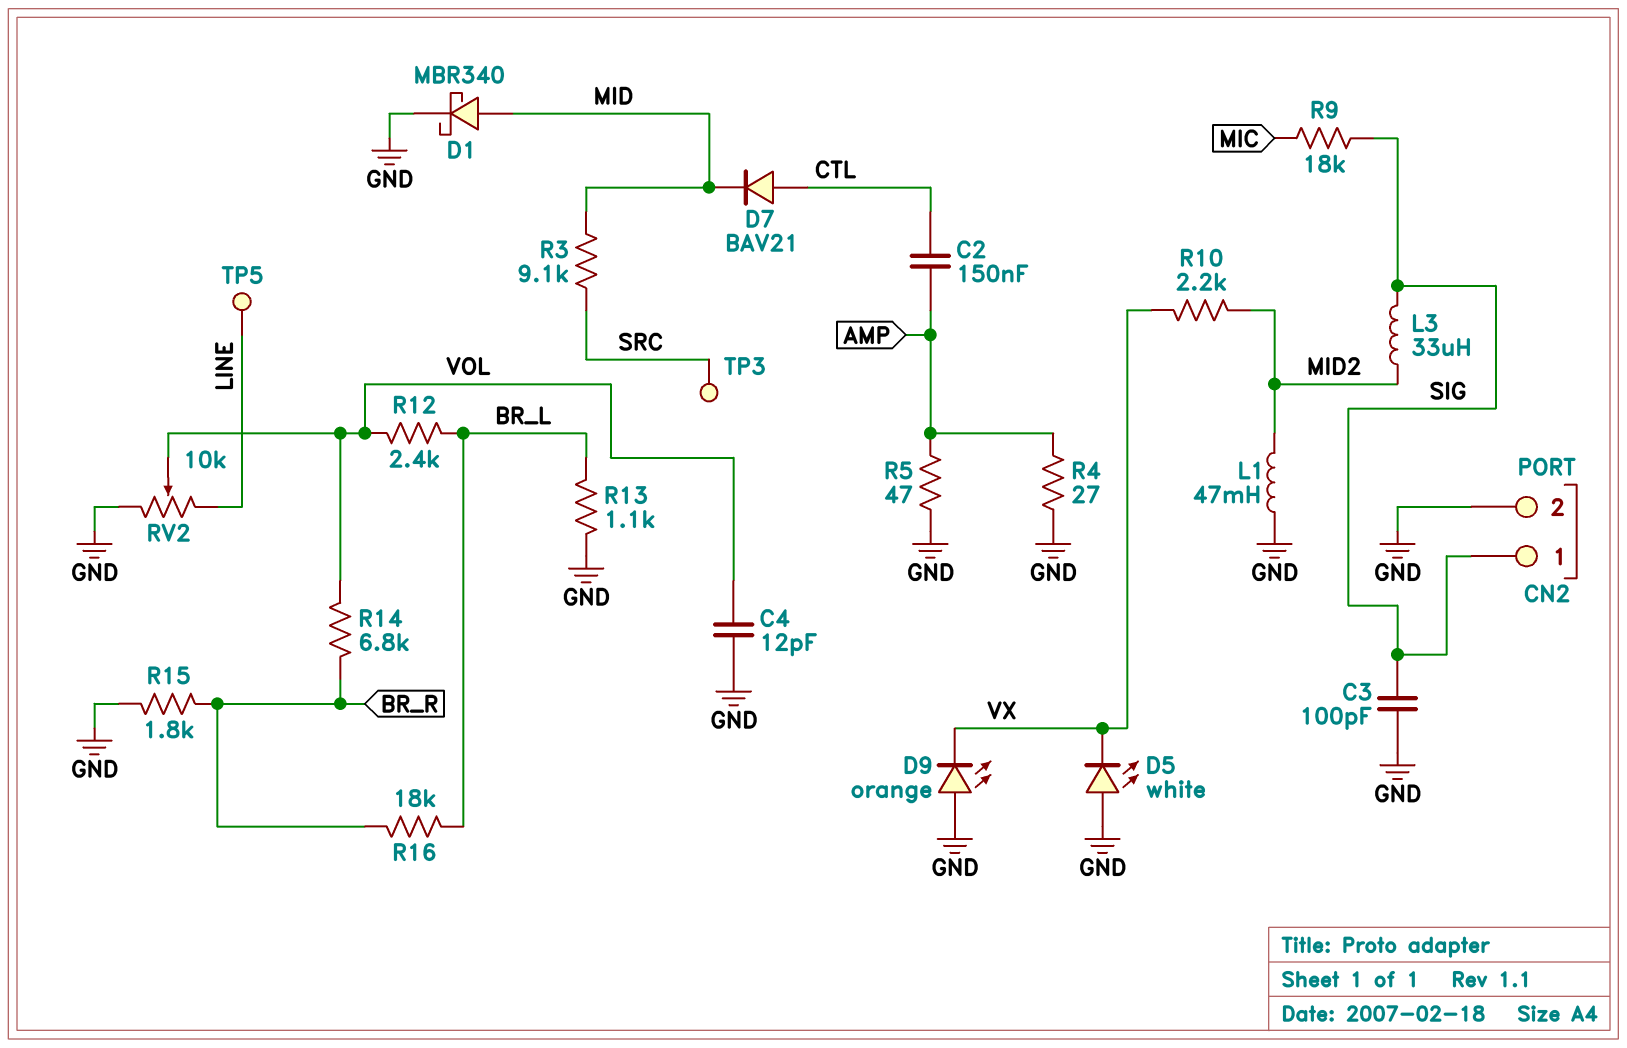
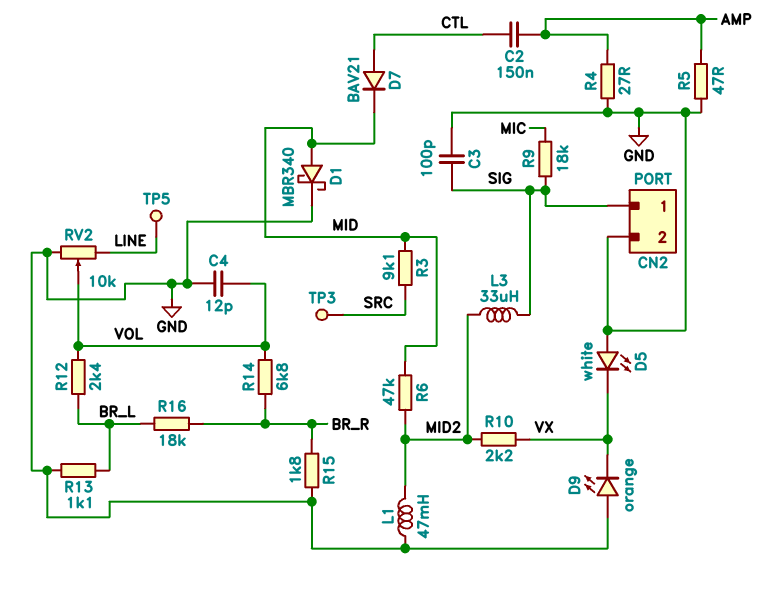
R6: none -> 47k (MID, MID2)

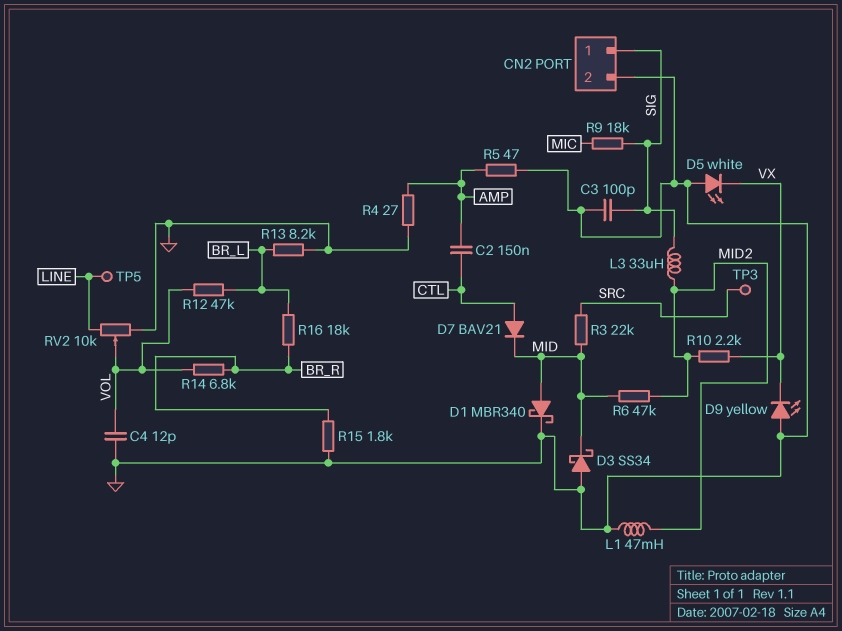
D3: none -> schottky SS34 (A GND, K MID)
D9: LED orange (A GND, K VX) -> LED yellow (A GND, K VX)
R3: 9.1k (MID, SRC) -> 22k (MID, SRC)
R12: 2.4k (BR_L, VOL) -> 47k (BR_L, VOL)
R13: 1.1k (BR_L, GND) -> 8.2k (BR_L, GND)

